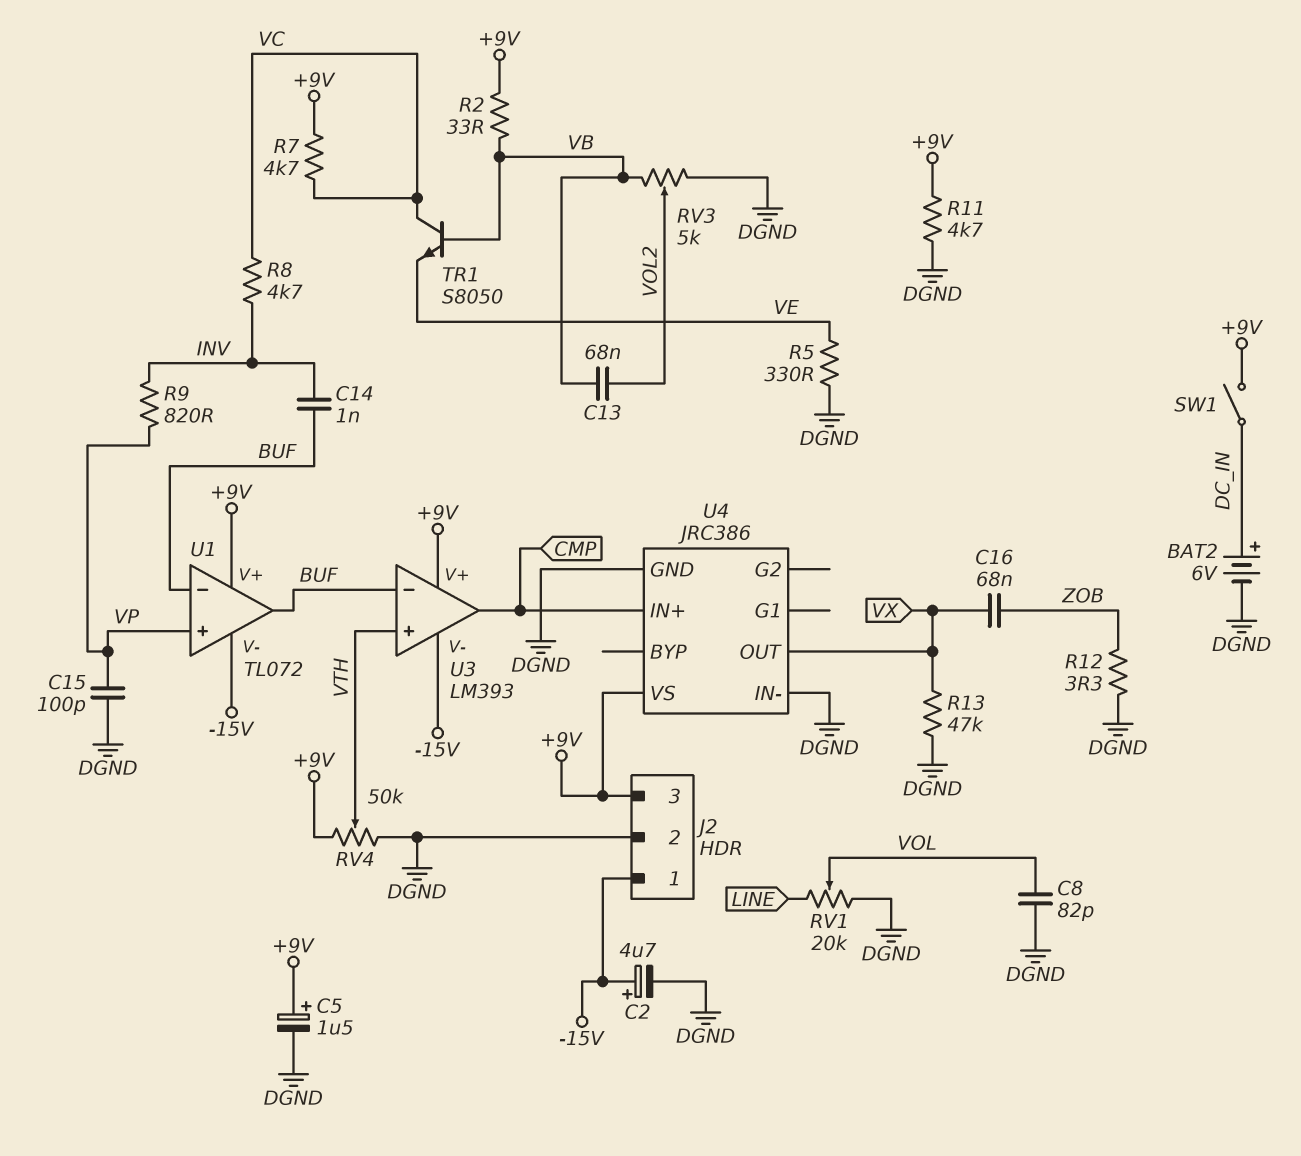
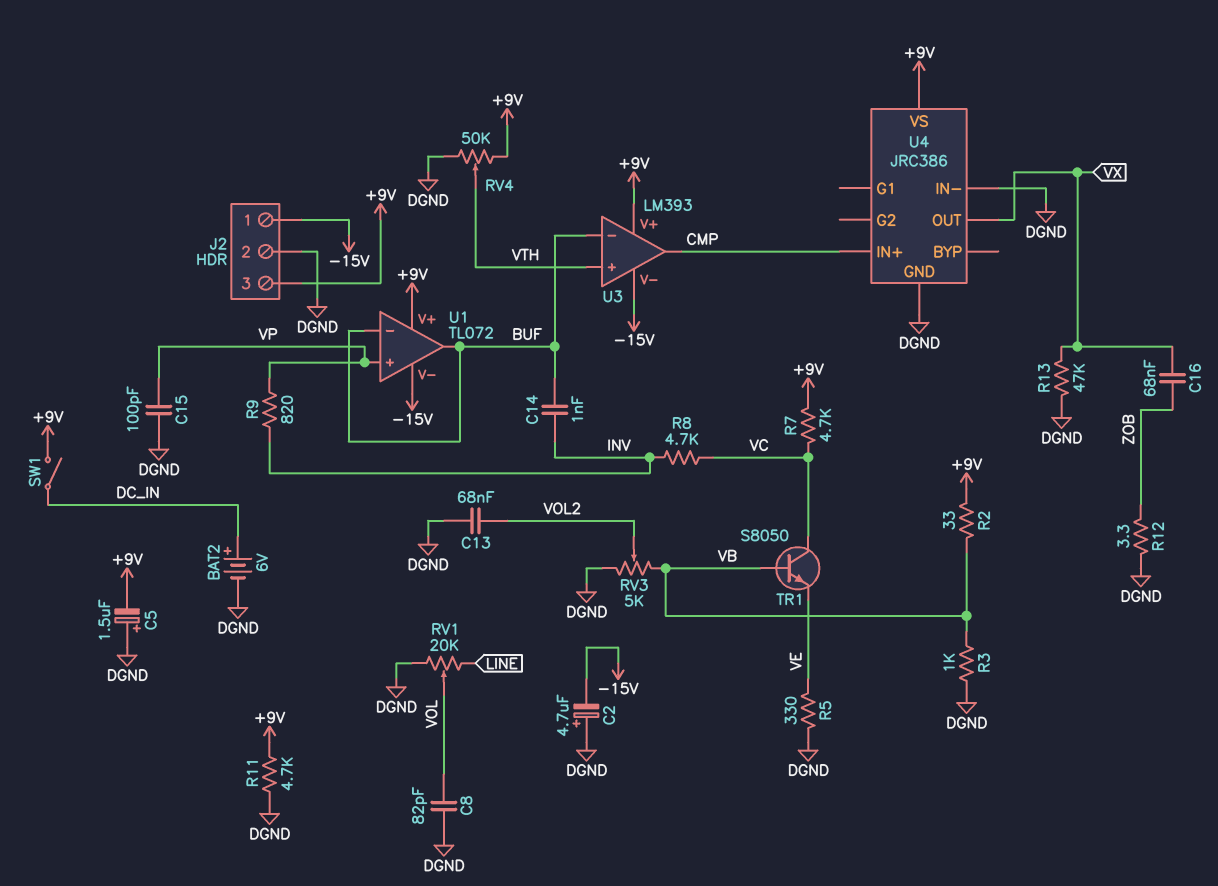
C2: 4.7uF (plus -15V, minus DGND) -> 4.7uF (plus DGND, minus -15V)
C5: 1.5uF (plus +9V, minus DGND) -> 1.5uF (plus DGND, minus +9V)
C13: 68nF (VB, VOL2) -> 68nF (DGND, VOL2)
R3: none -> 1k (DGND, VB)

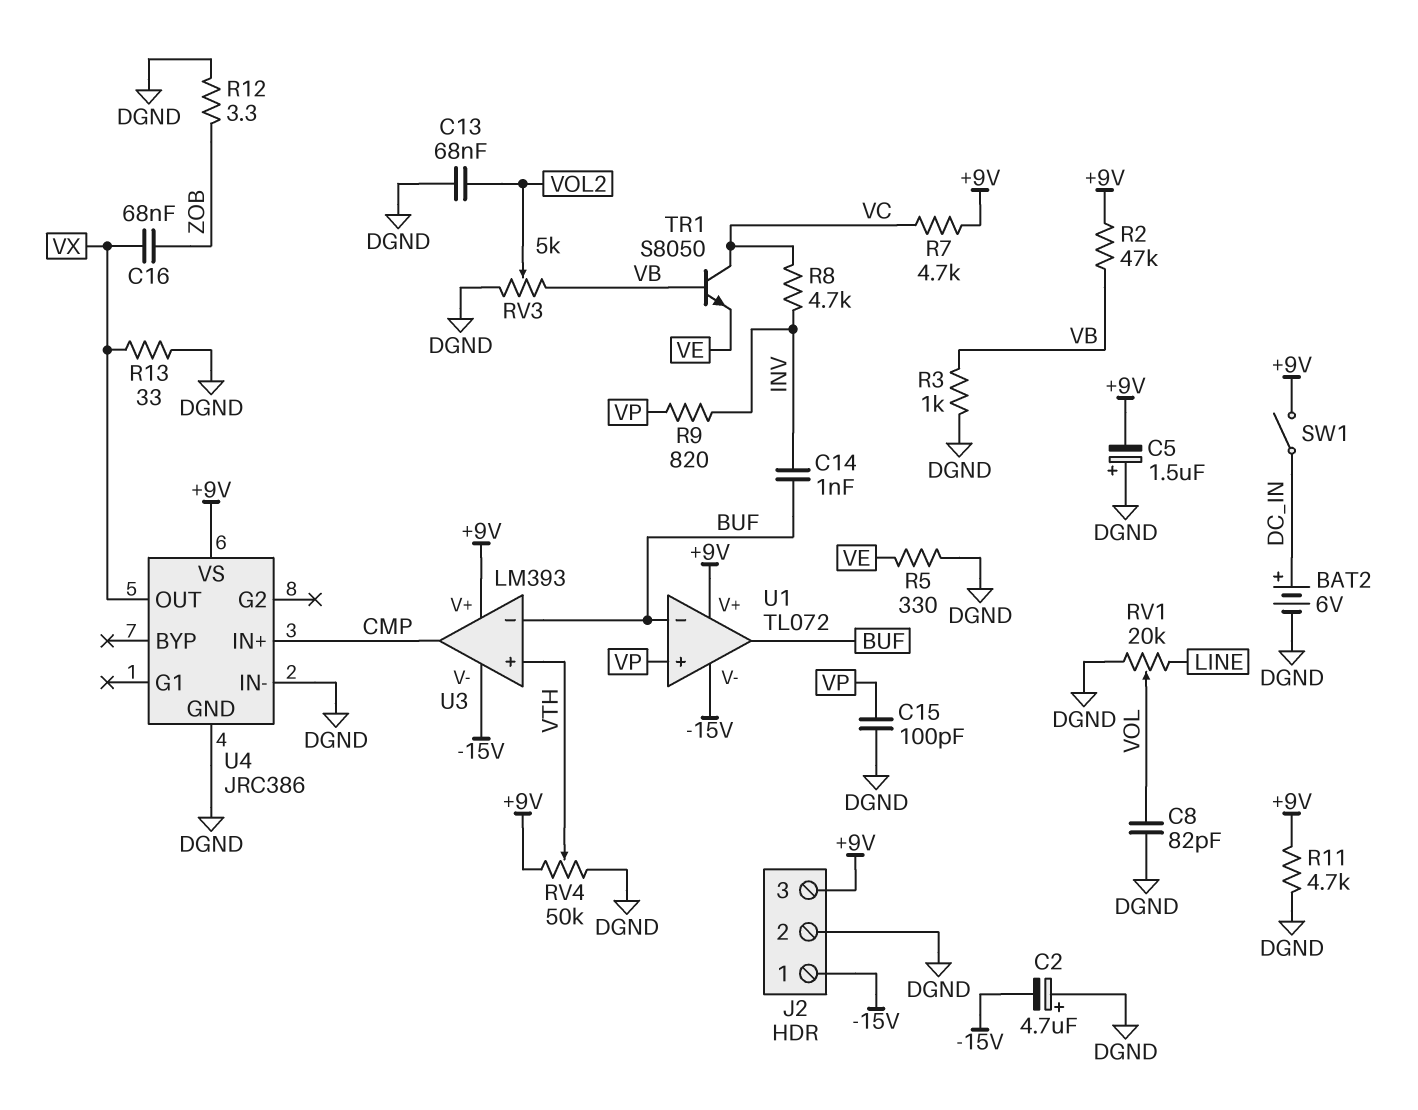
R2: 33 (+9V, VB) -> 47k (+9V, VB)
R13: 47k (DGND, VX) -> 33 (DGND, VX)

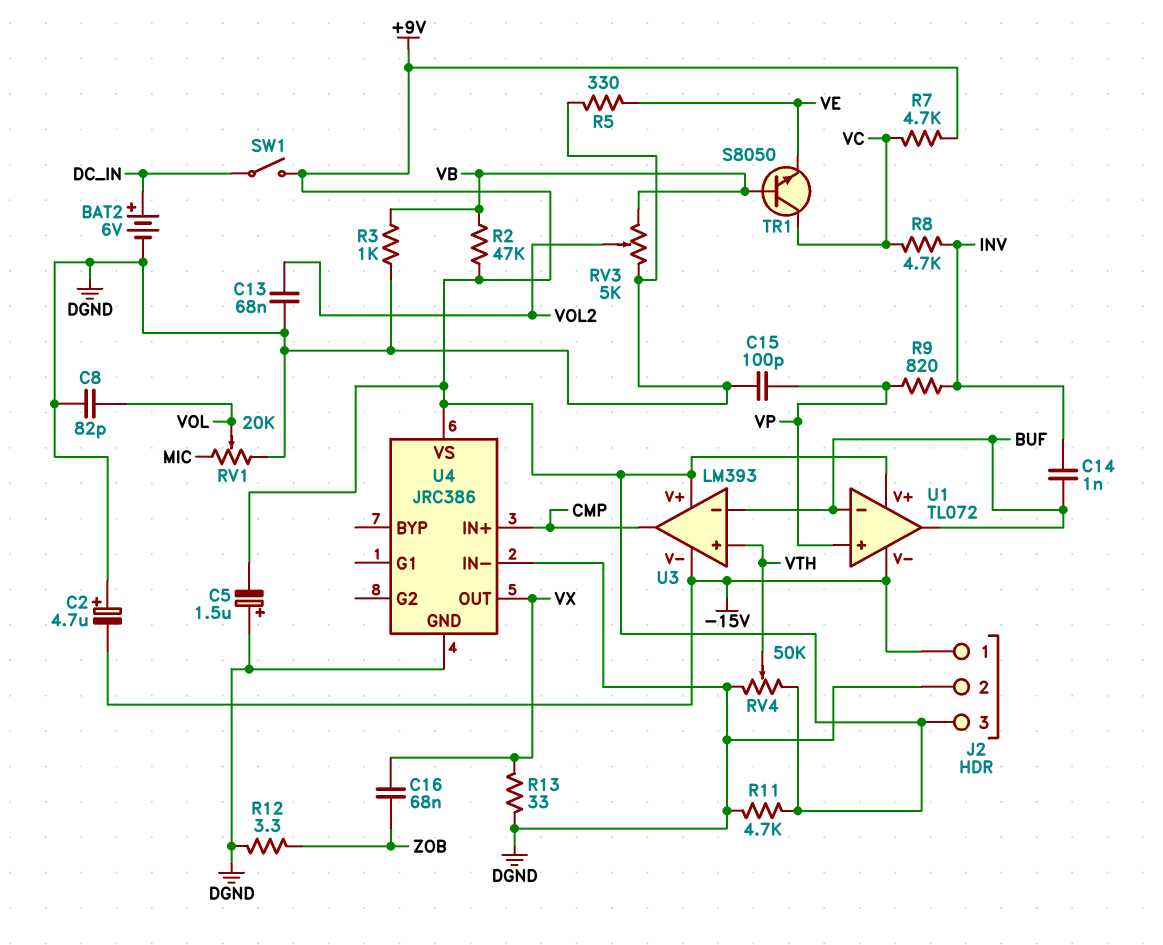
RV1: 20k (DGND, LINE, wiper VOL) -> 20k (DGND, MIC, wiper VOL)

